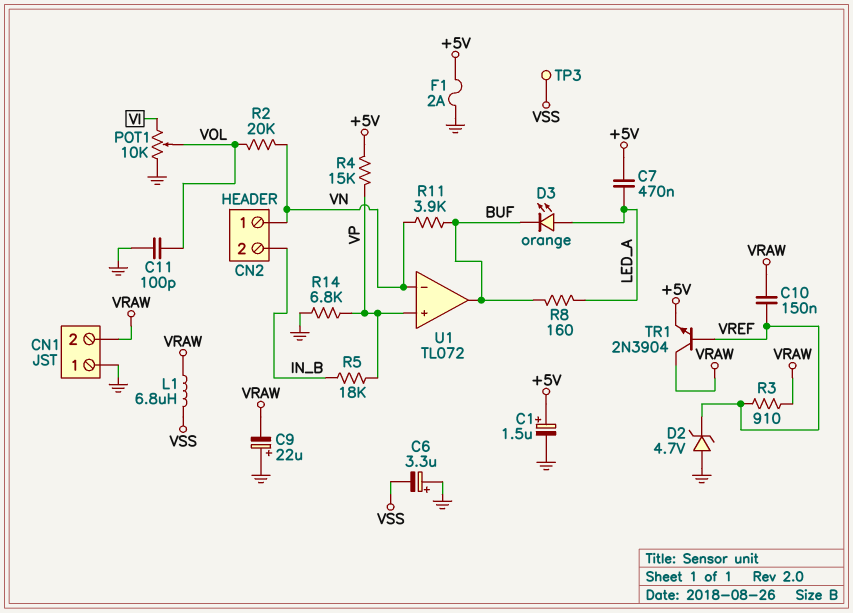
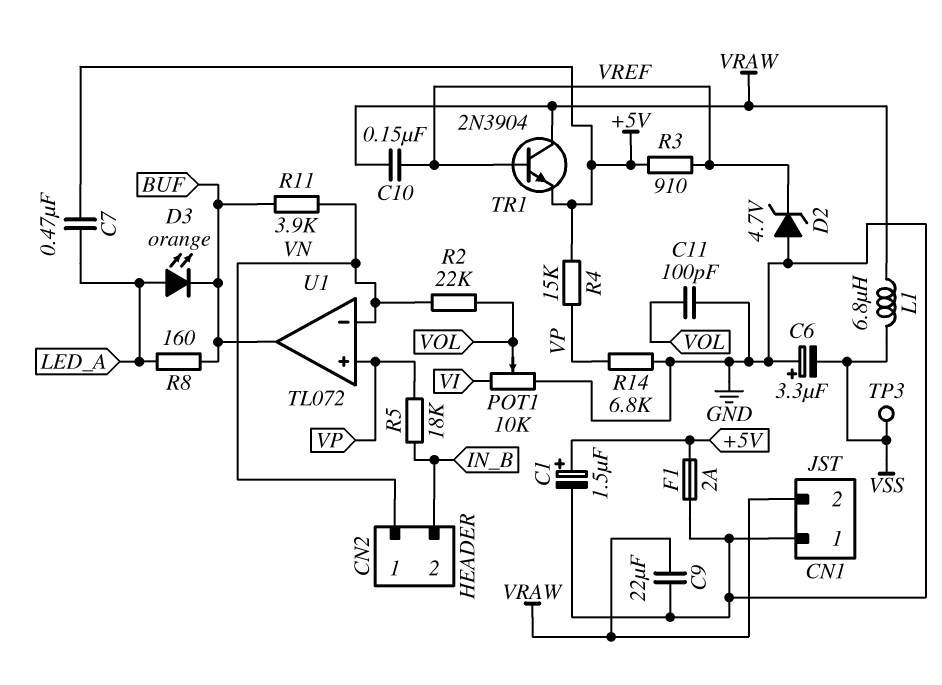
C9: 22uF (plus GND, minus VRAW) -> 22uF (GND, VRAW)
R2: 20k (VN, VOL) -> 22k (VN, VOL)
R3: 910 (VRAW, VREF) -> 910 (+5V, VREF)

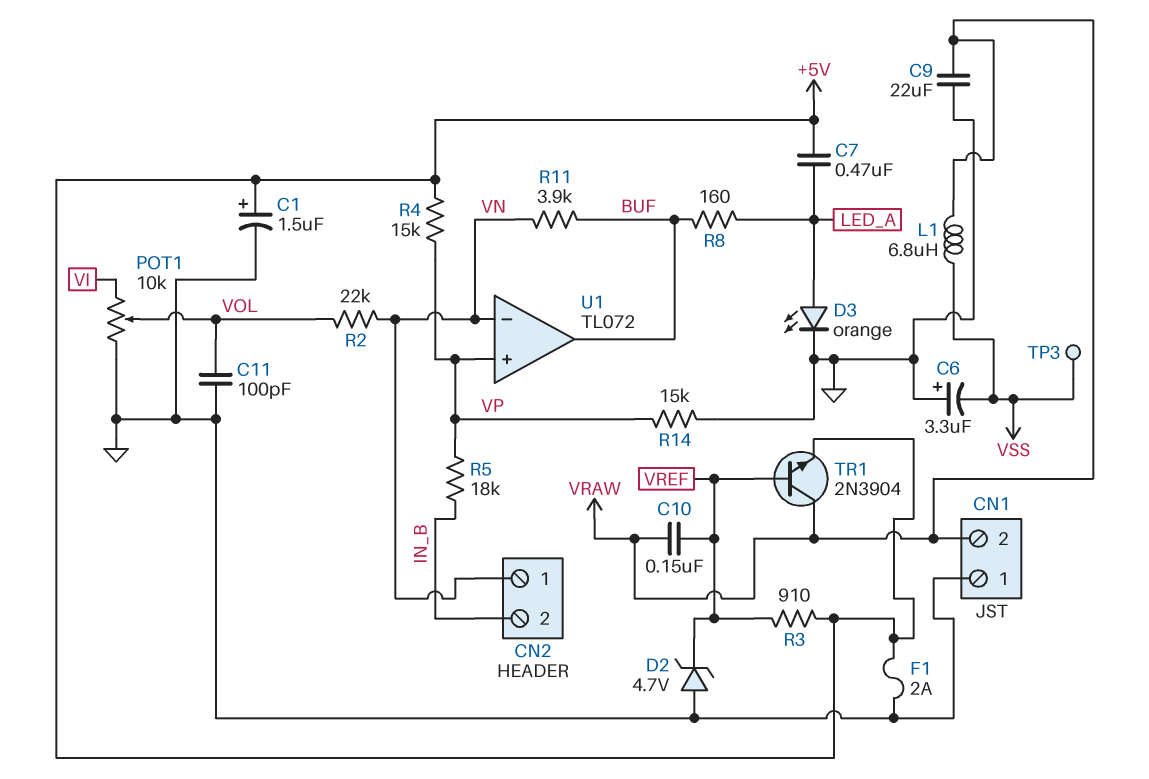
D3: LED orange (A LED_A, K BUF) -> LED orange (A LED_A, K GND)
R14: 6.8k (GND, VP) -> 15k (GND, VP)

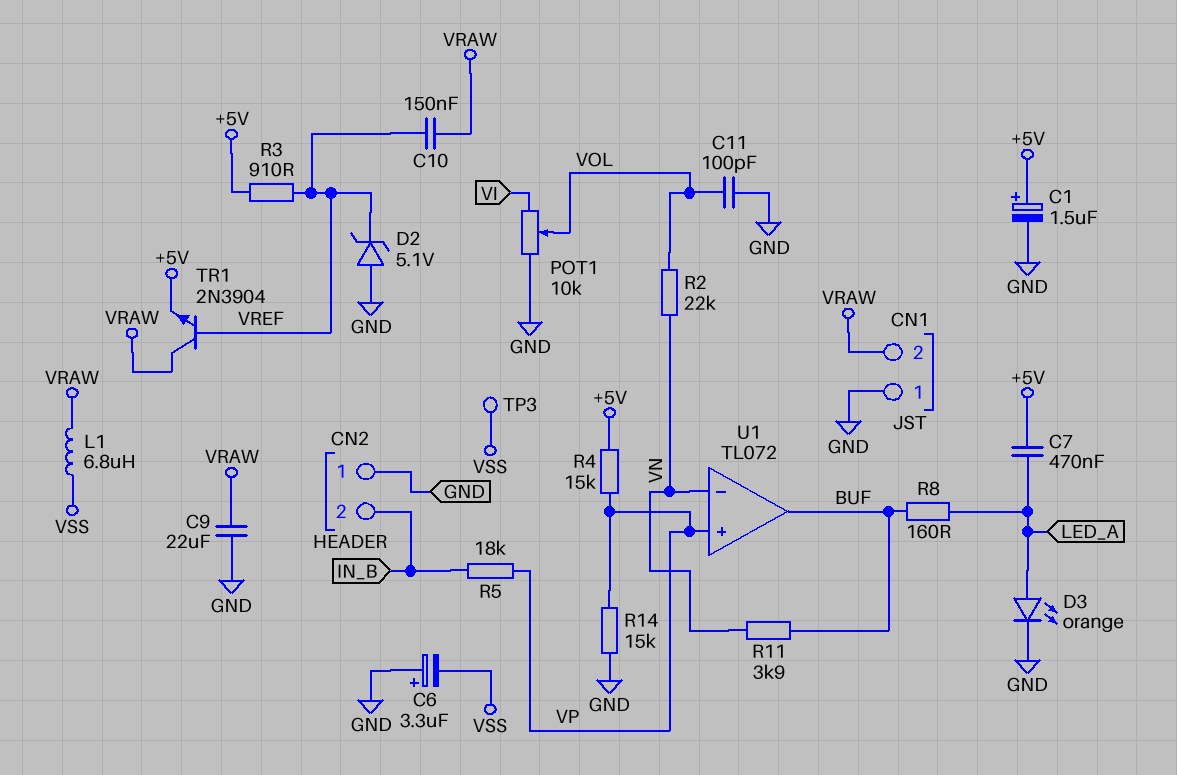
CN2 pin 1: VN -> GND
D2: zener 4.7V (A GND, K VREF) -> zener 5.1V (A GND, K VREF)
F1: 2A (+5V, GND) -> none

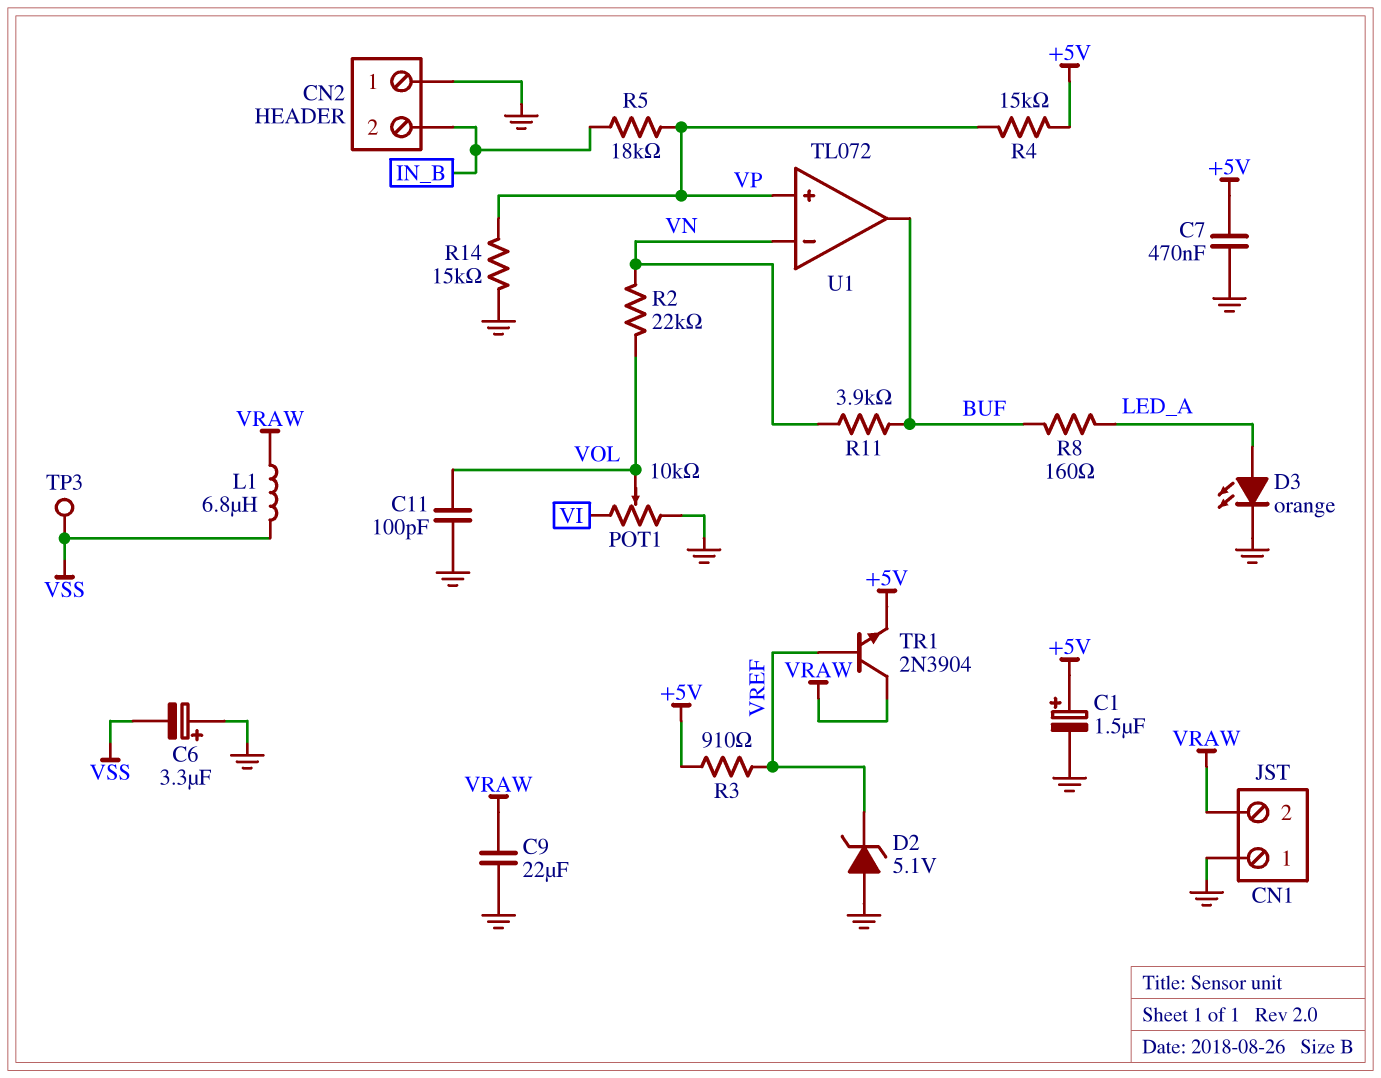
C7: 470nF (+5V, LED_A) -> 470nF (+5V, GND)
C10: 150nF (VRAW, VREF) -> none

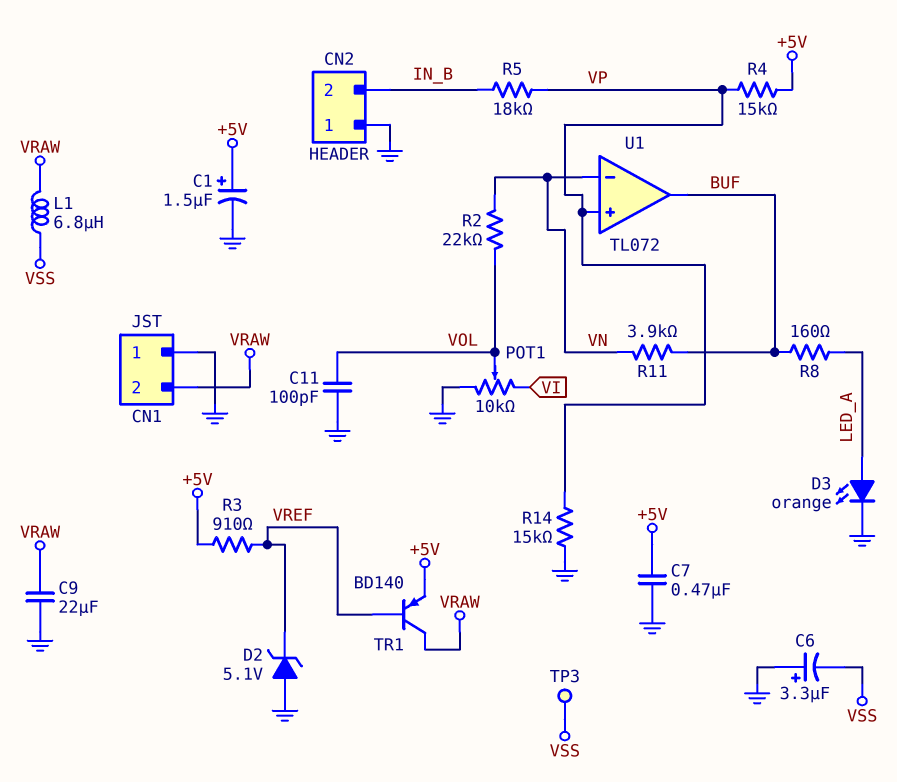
TR1: NPN 2N3904 (B VREF, C VRAW, E +5V) -> PNP BD140 (B VREF, C VRAW, E +5V)

